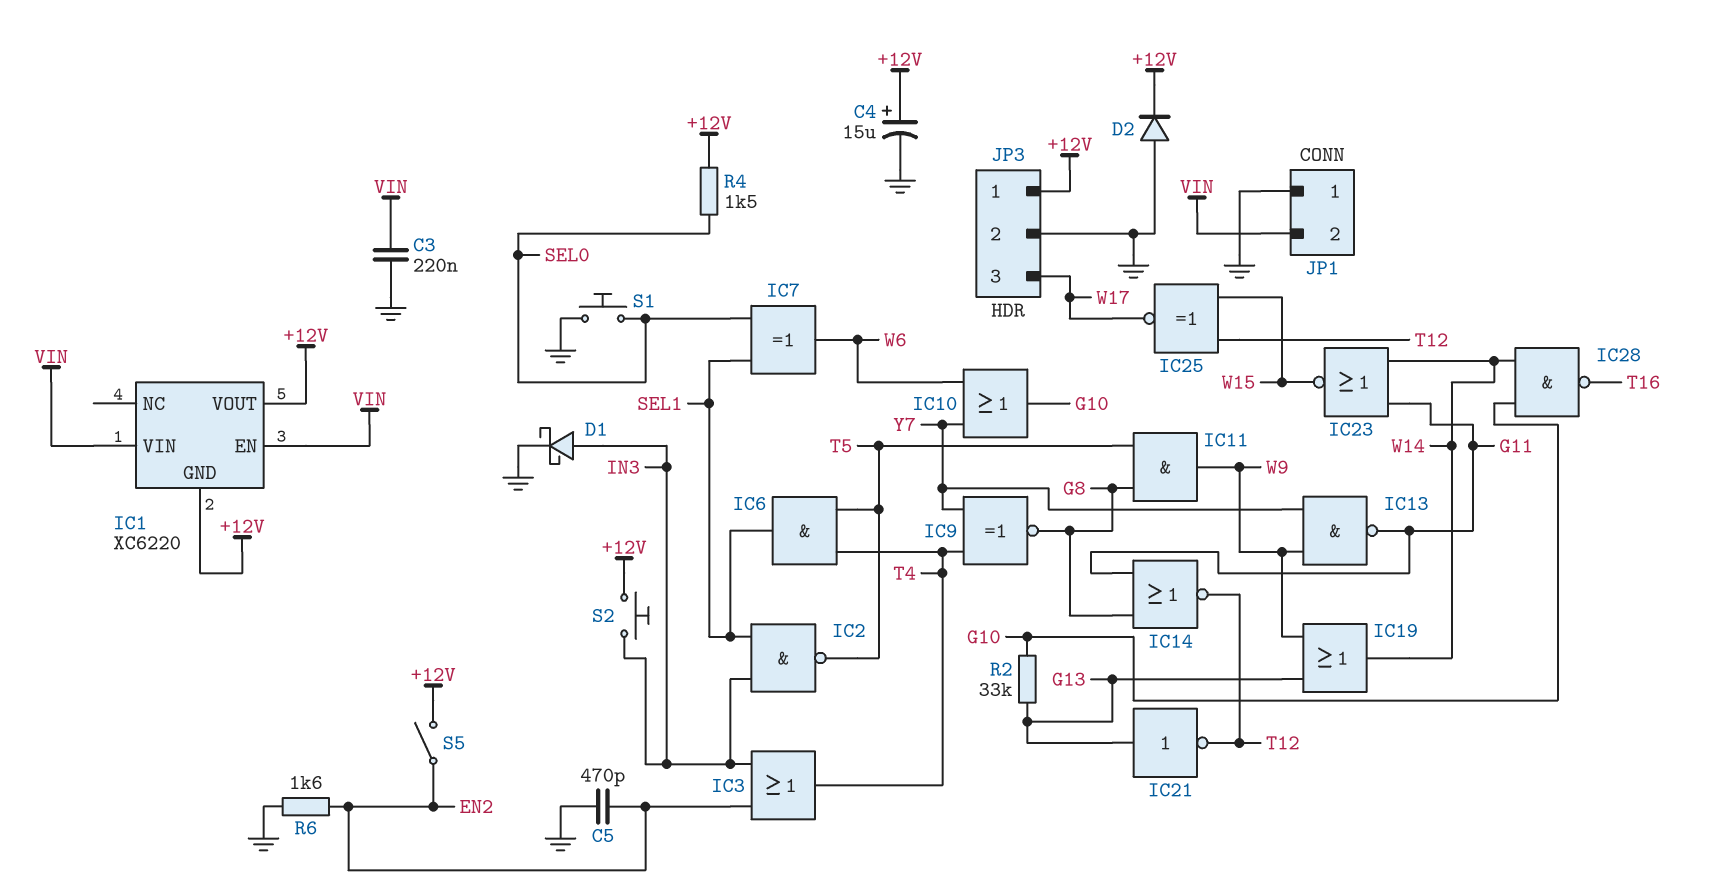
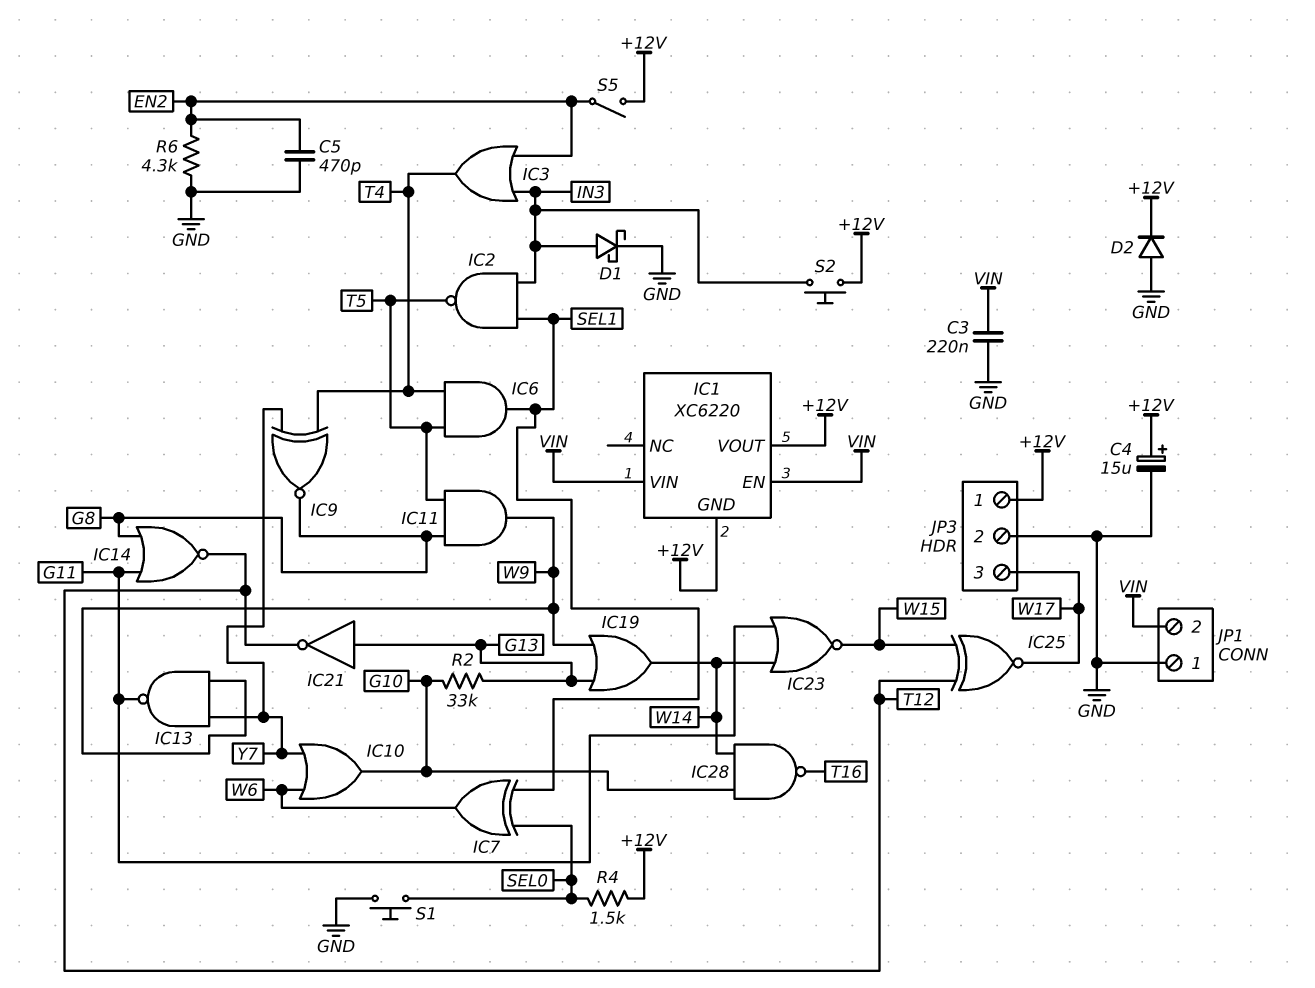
R6: 1.6k (EN2, GND) -> 4.3k (EN2, GND)

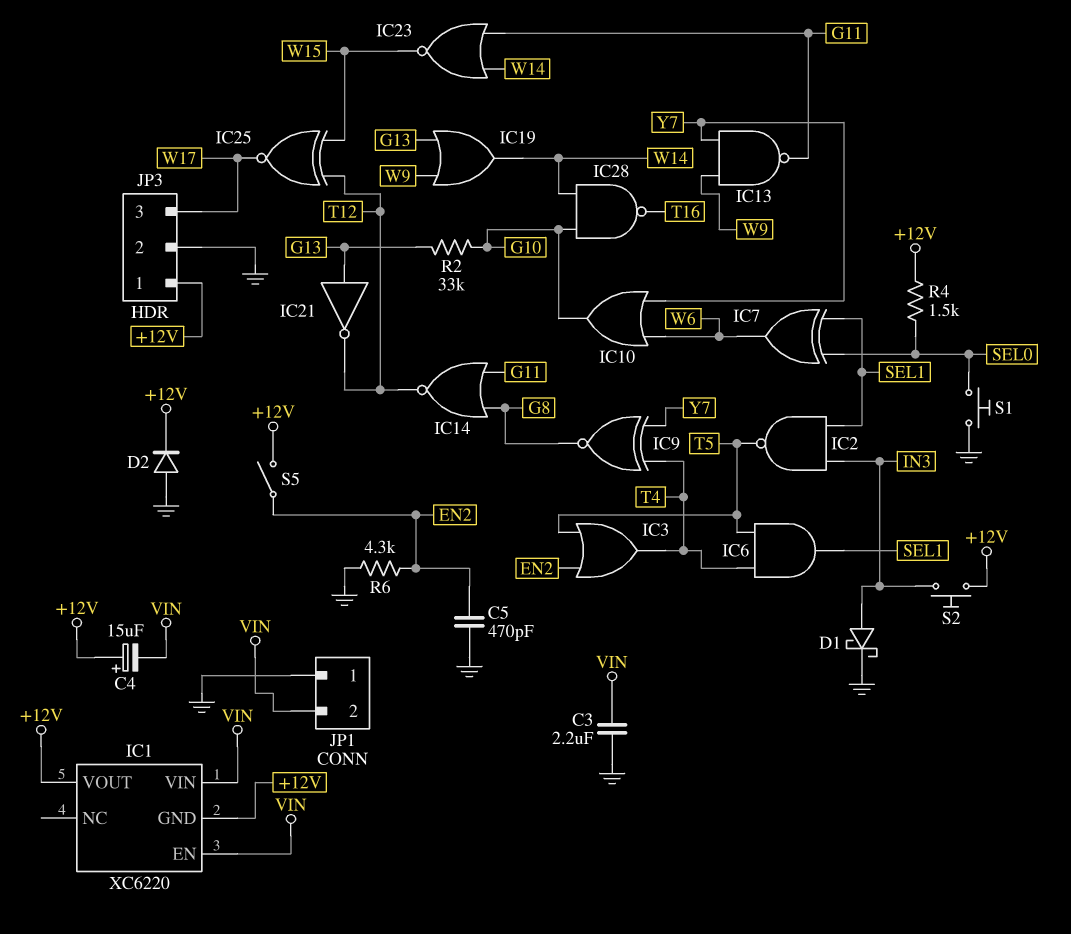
C3: 220nF (GND, VIN) -> 2.2uF (GND, VIN)
C4: 15uF (plus +12V, minus GND) -> 15uF (plus +12V, minus VIN)
IC3: OR (in EN2, in IN3, out T4) -> OR (in EN2, in T5, out T4)
IC11: AND (in G8, in T5, out W9) -> none

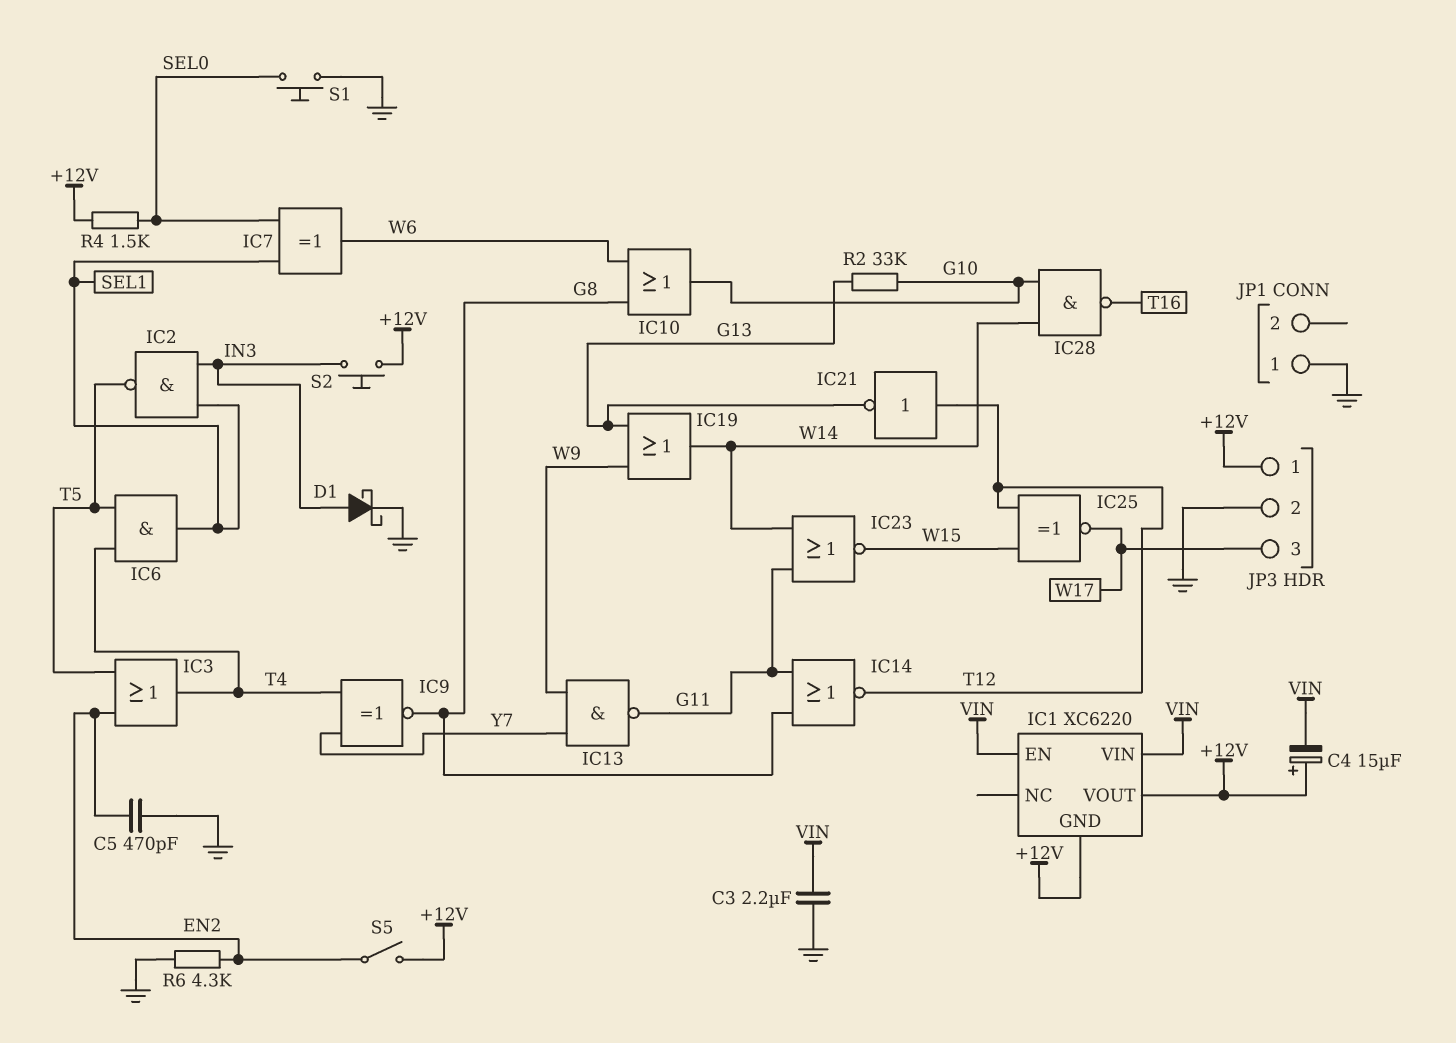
D2: diode (A GND, K +12V) -> none
IC10: OR (in W6, in Y7, out G10) -> OR (in G8, in W6, out G10)
IC21: NOT (in G13, out T12) -> NOT (in T12, out G13)
JP1 pin 2: VIN -> none

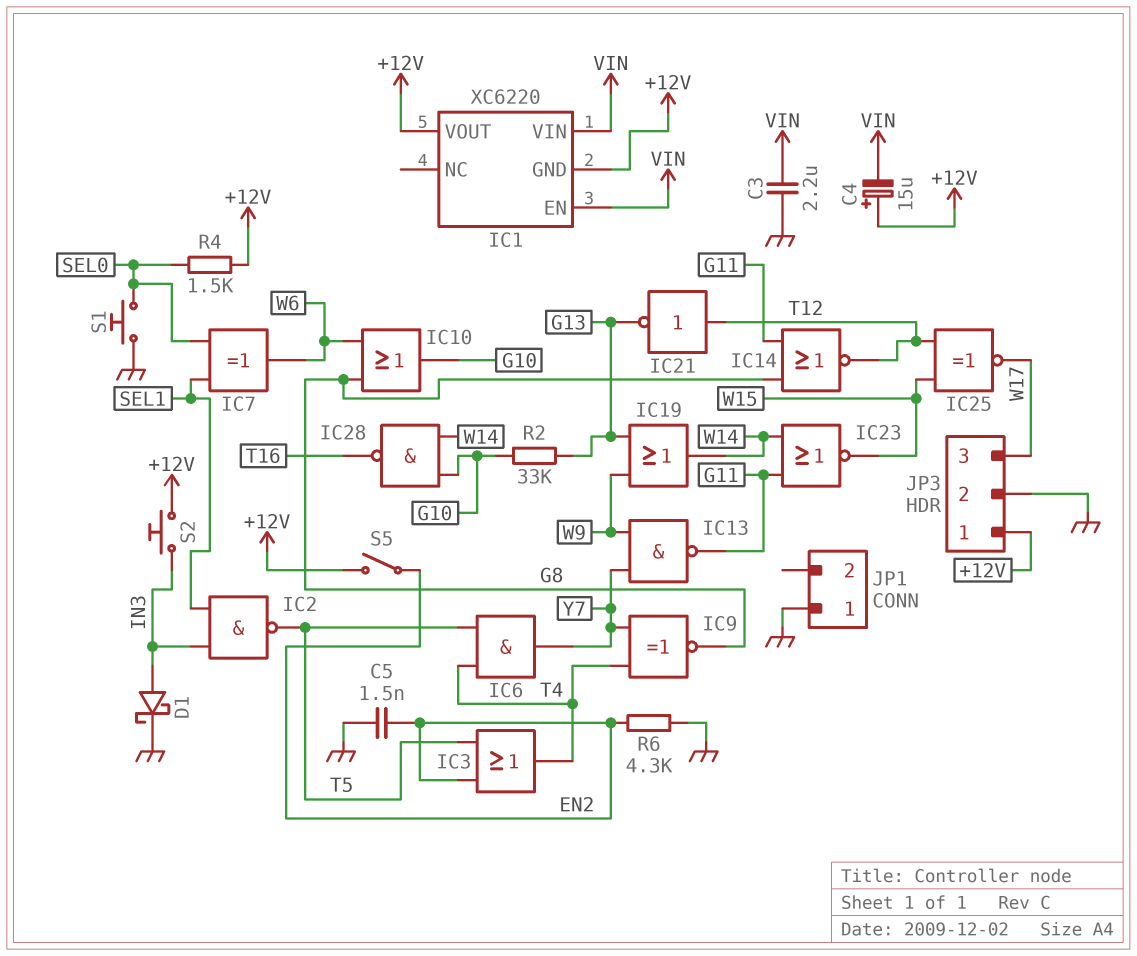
C5: 470pF (EN2, GND) -> 1.5nF (EN2, GND)
IC6: AND (in T4, in T5, out SEL1) -> AND (in T4, in T5, out Y7)

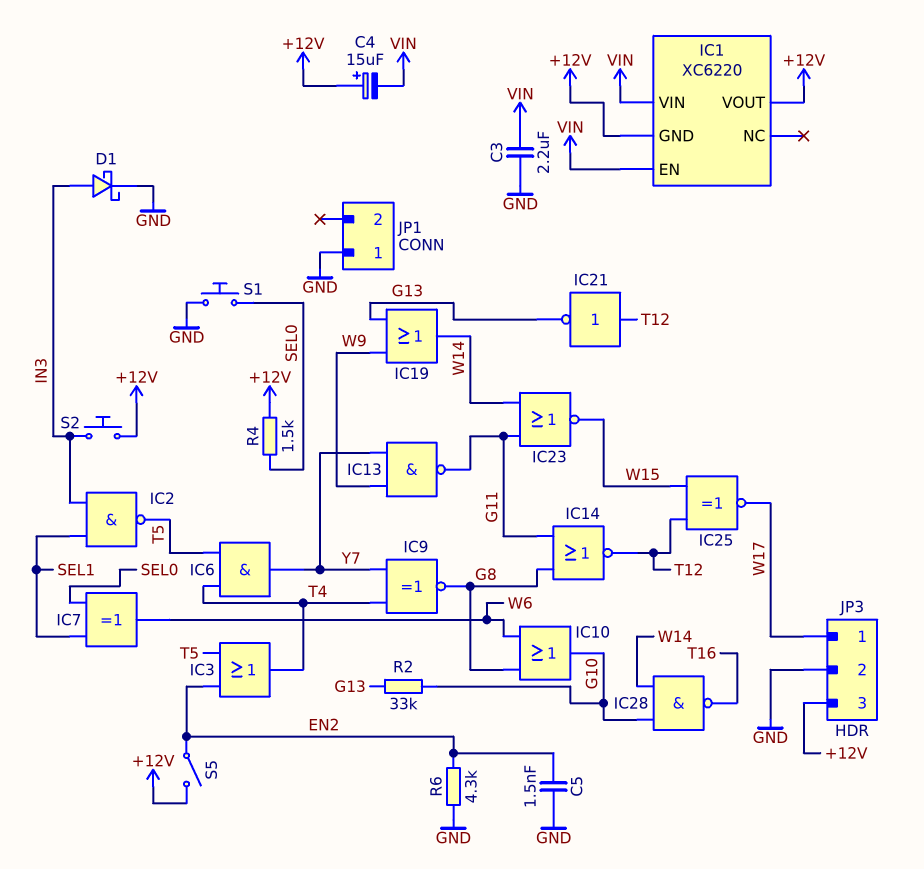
JP3 pin 1: +12V -> W17
JP3 pin 3: W17 -> +12V

